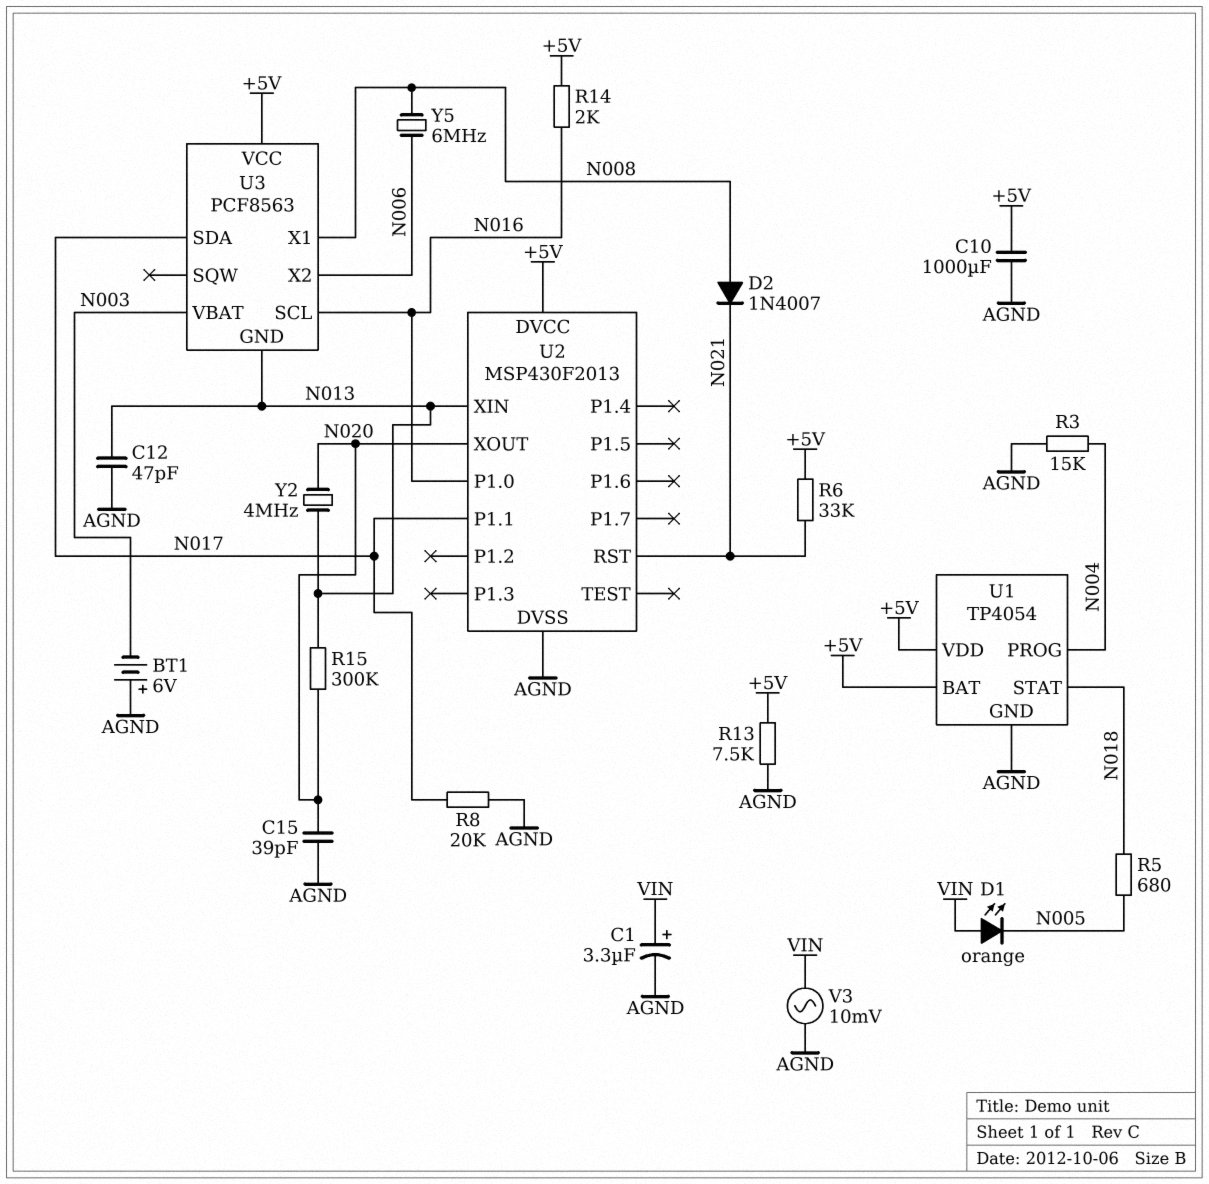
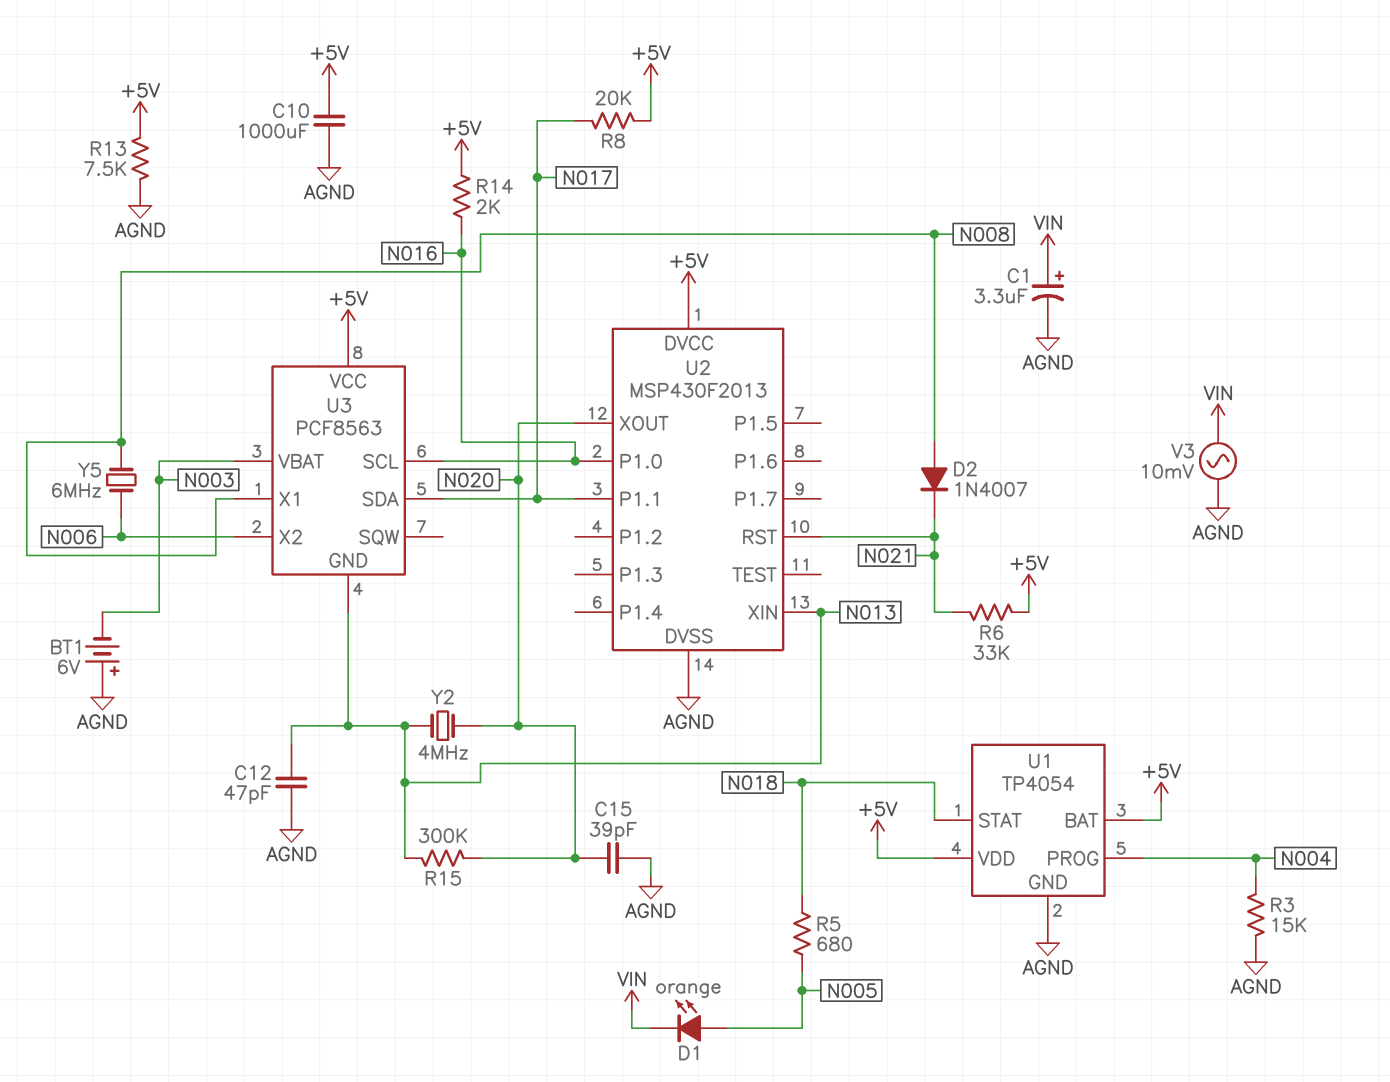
D1: LED orange (A VIN, K N005) -> LED orange (A N005, K VIN)
R8: 20k (AGND, N017) -> 20k (+5V, N017)

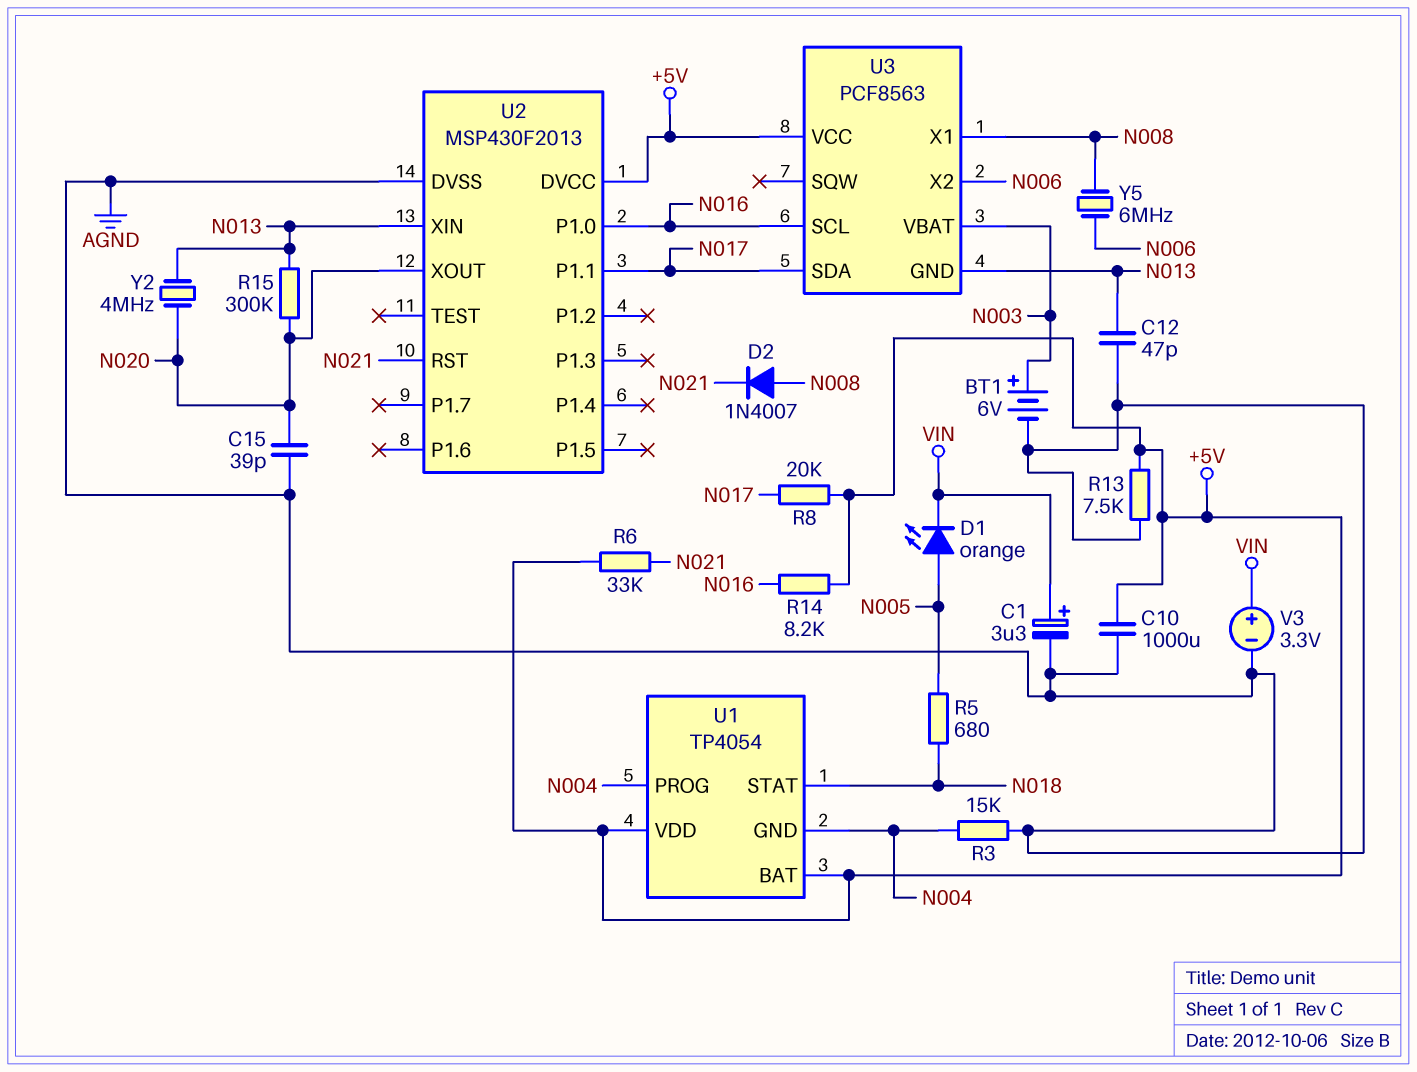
BT1: 6V (plus AGND, minus N003) -> 6V (plus N003, minus AGND)
R14: 2k (+5V, N016) -> 8.2k (+5V, N016)
U1 pin GND: AGND -> N004
V3: AC 10mV (AGND, VIN) -> 3.3V (plus VIN, minus AGND)

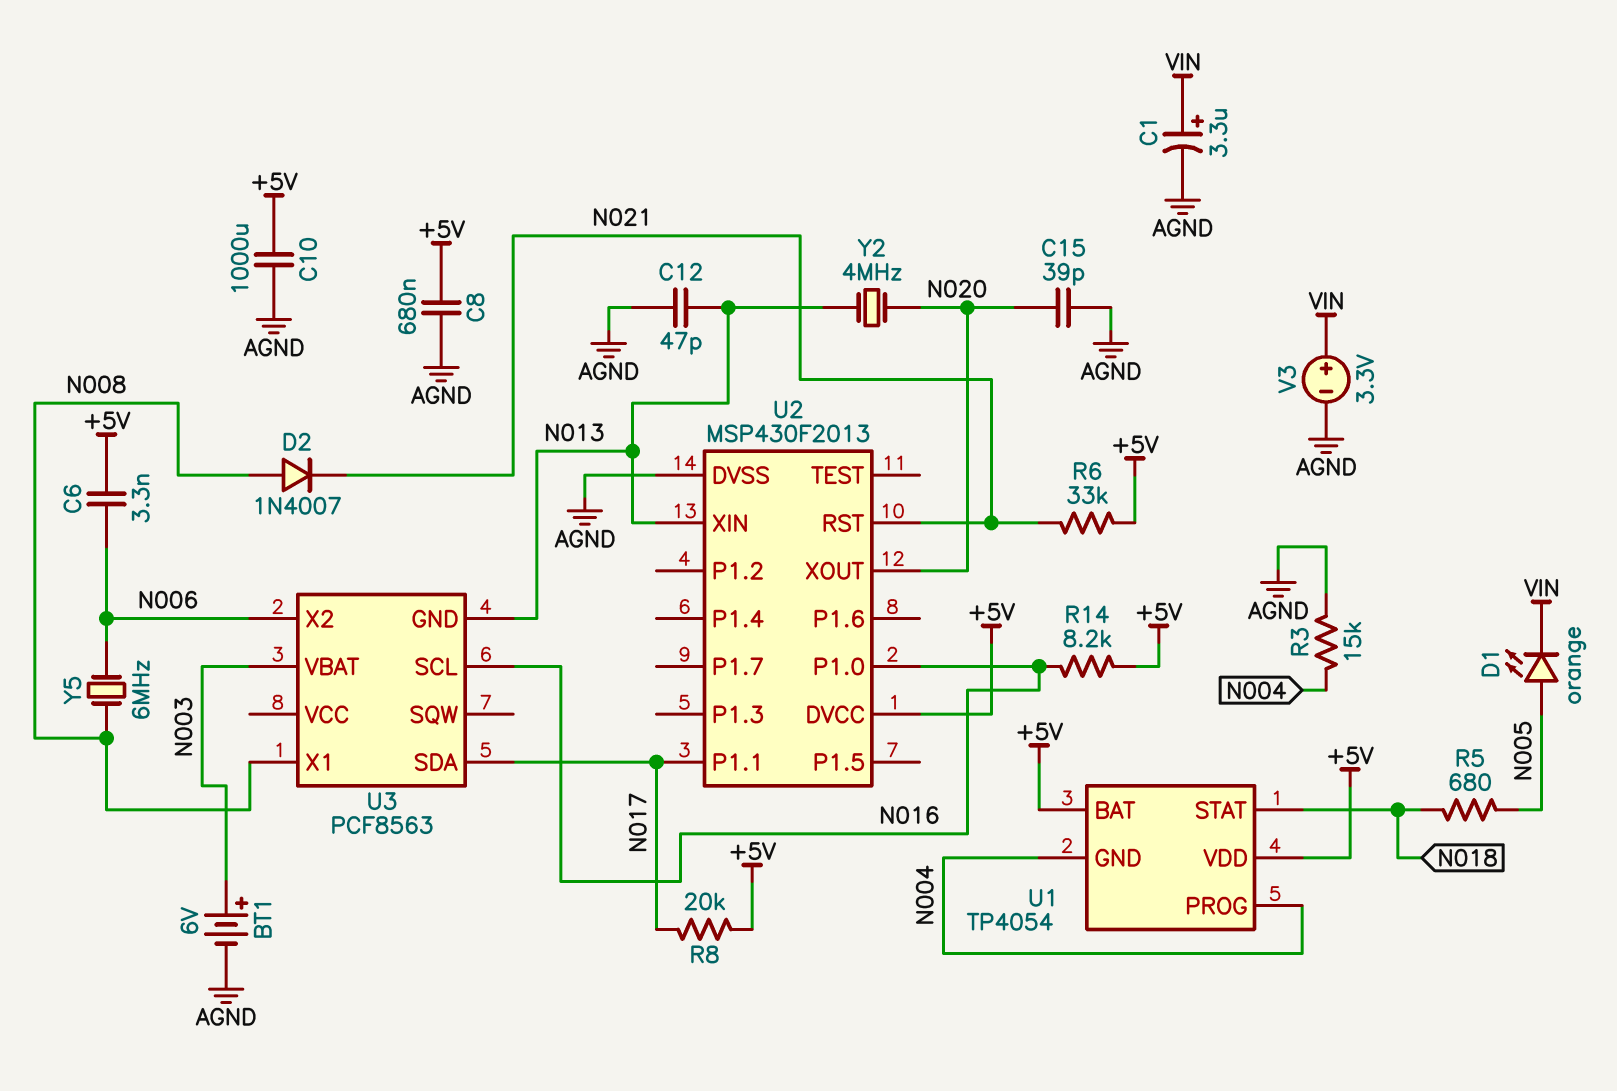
C6: none -> 3.3nF (+5V, N006)
C8: none -> 680nF (+5V, AGND)
R13: 7.5k (+5V, AGND) -> none
R15: 300k (N013, N020) -> none
U3 pin VCC: +5V -> none

